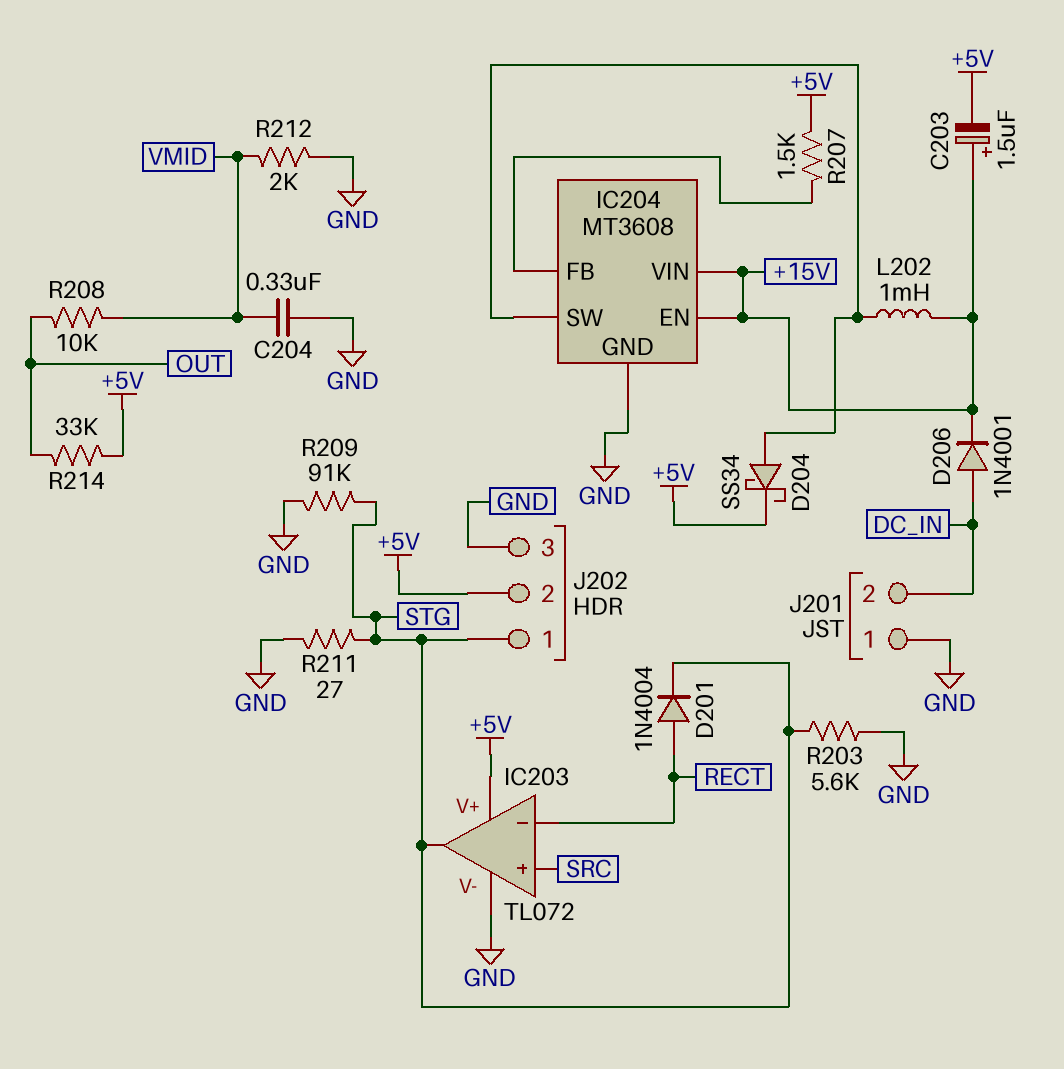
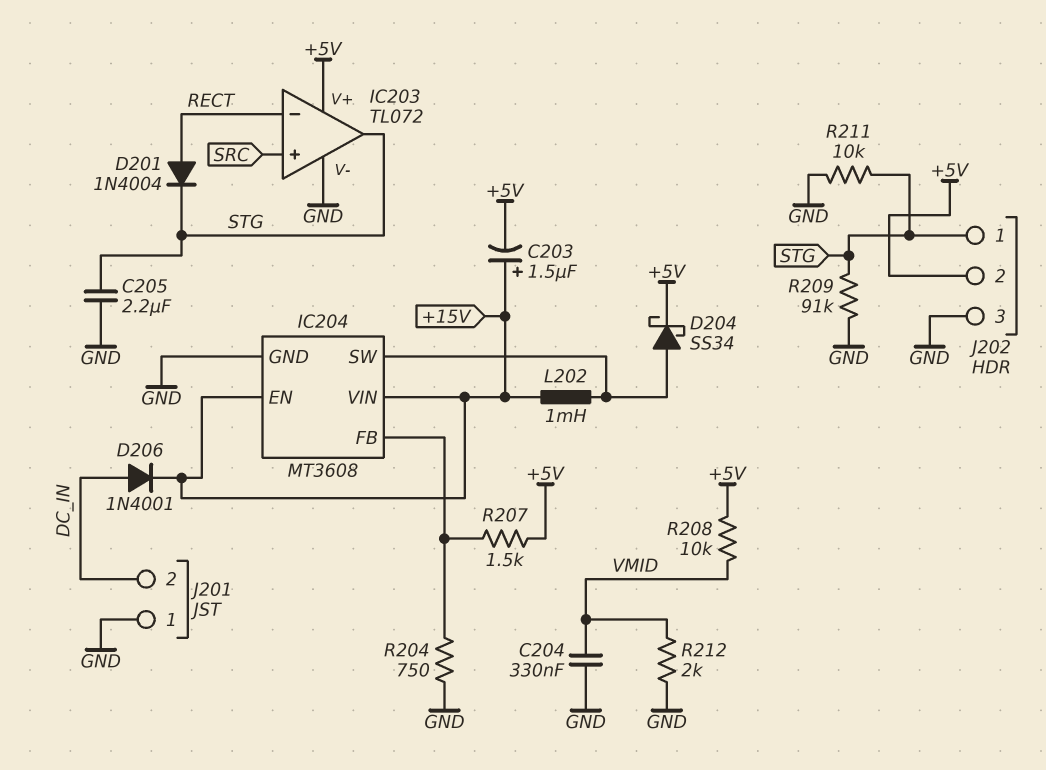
C205: none -> 2.2uF (GND, STG)
R203: 5.6k (GND, STG) -> none
R204: none -> 750 (GND, IC204/FB)
R208: 10k (OUT, VMID) -> 10k (+5V, VMID)
R211: 27 (GND, STG) -> 10k (GND, STG)
R214: 33k (+5V, OUT) -> none

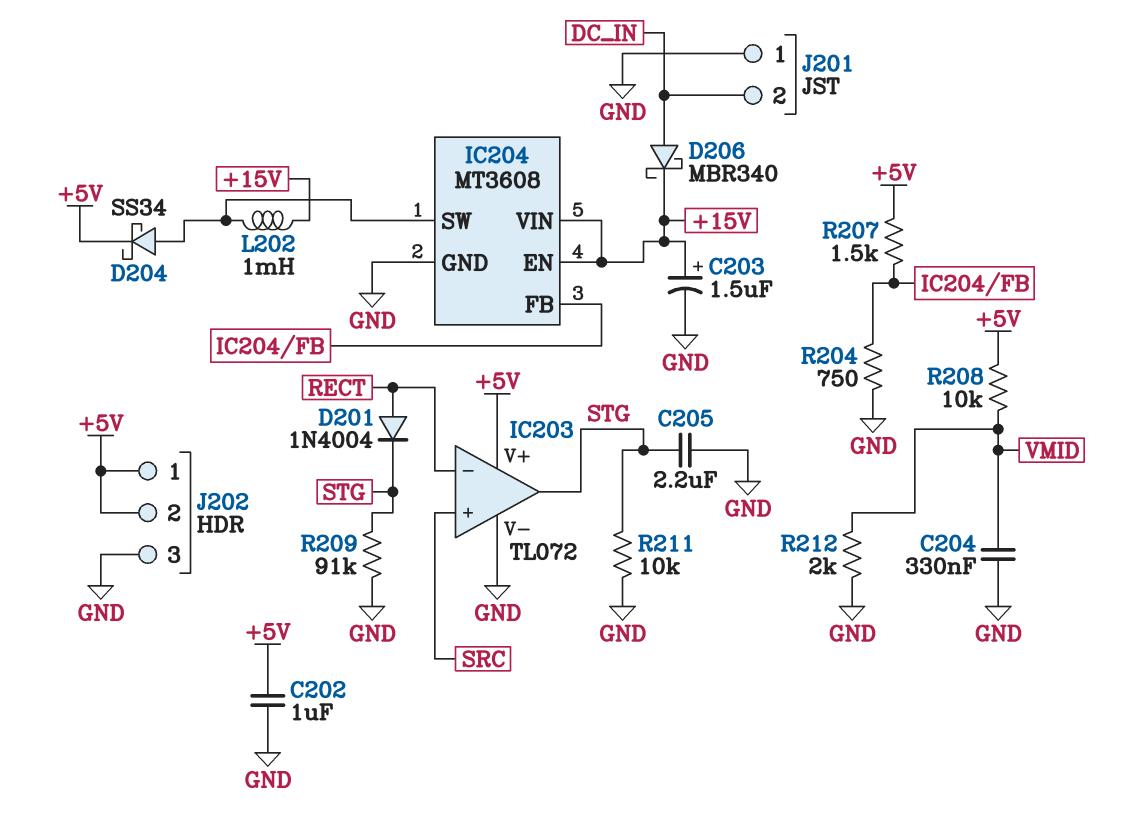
C202: none -> 1uF (+5V, GND)
C203: 1.5uF (plus +15V, minus +5V) -> 1.5uF (plus +15V, minus GND)
D206: diode 1N4001 (A DC_IN, K +15V) -> schottky MBR340 (A DC_IN, K +15V)
J202 pin 1: STG -> +5V

